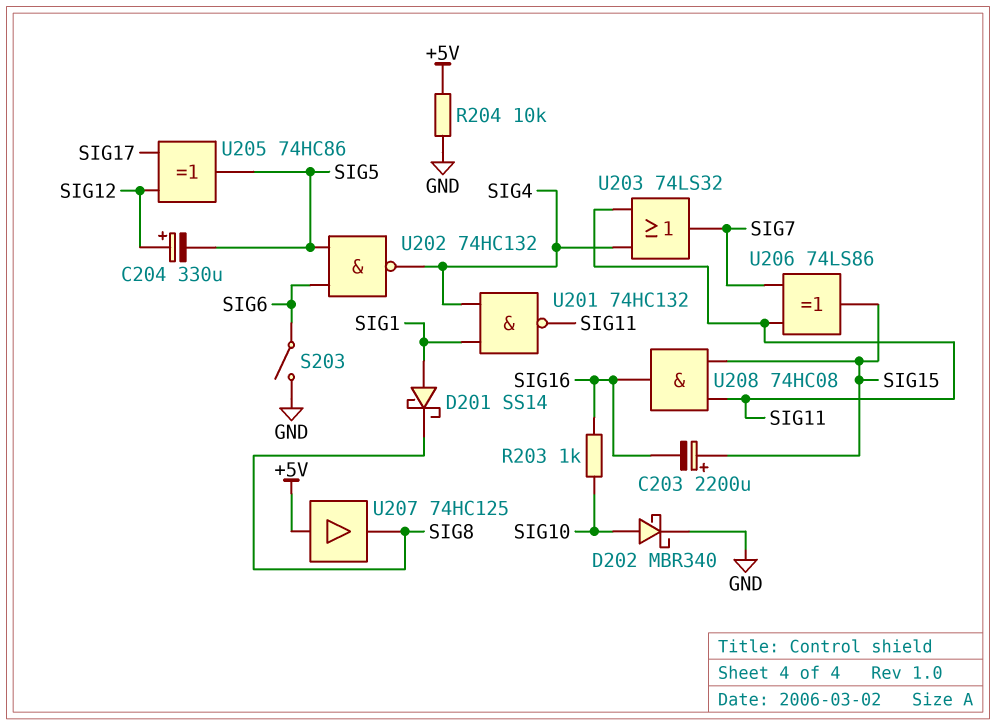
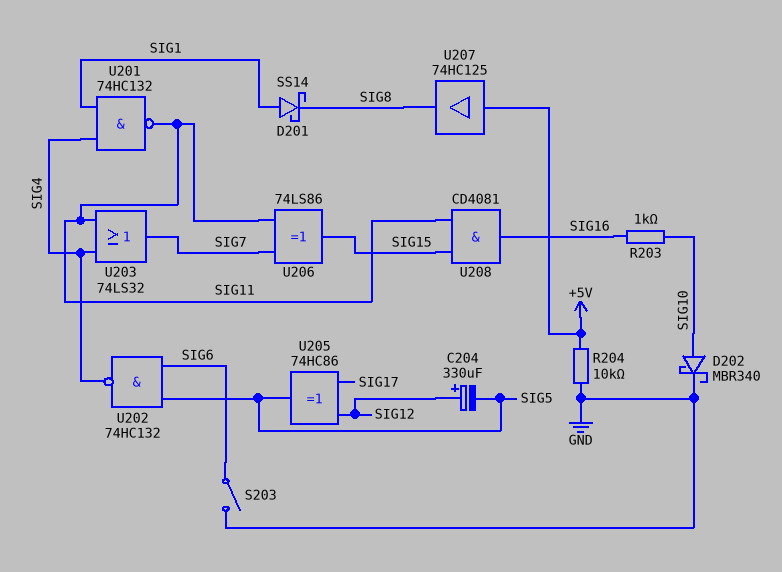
C203: 2200uF (plus SIG15, minus SIG16) -> none
U208: AND 74HC08 (in SIG11, in SIG15, out SIG16) -> AND CD4081 (in SIG11, in SIG15, out SIG16)

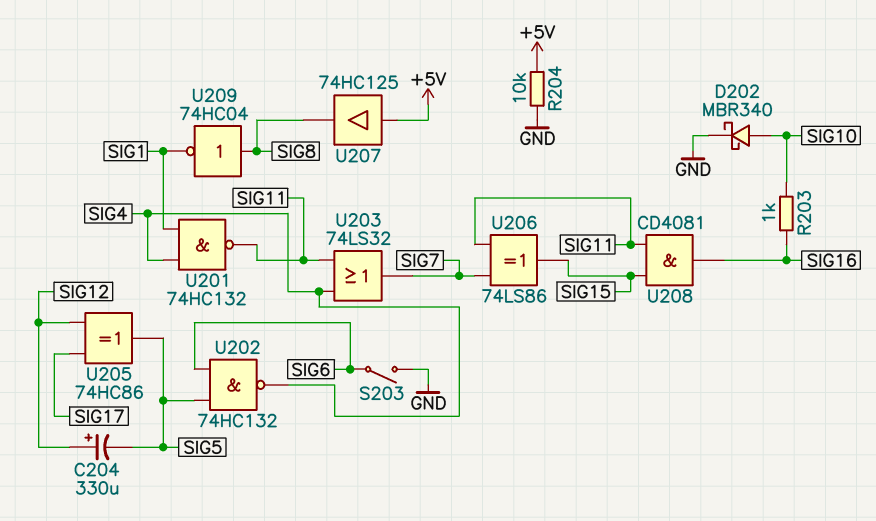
D201: schottky SS14 (A SIG1, K SIG8) -> none
U209: none -> NOT 74HC04 (in SIG8, out SIG1)

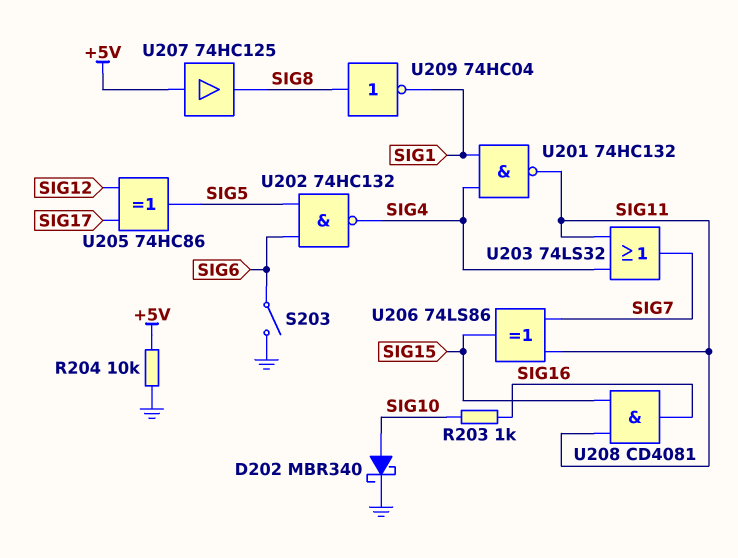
C204: 330uF (plus SIG12, minus SIG5) -> none

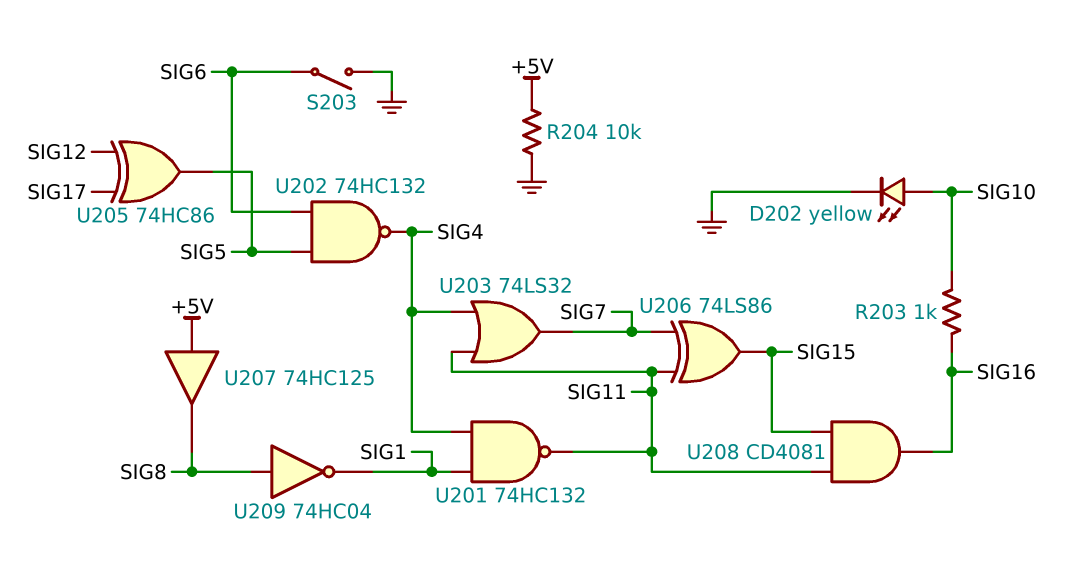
D202: schottky MBR340 (A SIG10, K GND) -> LED yellow (A SIG10, K GND)

